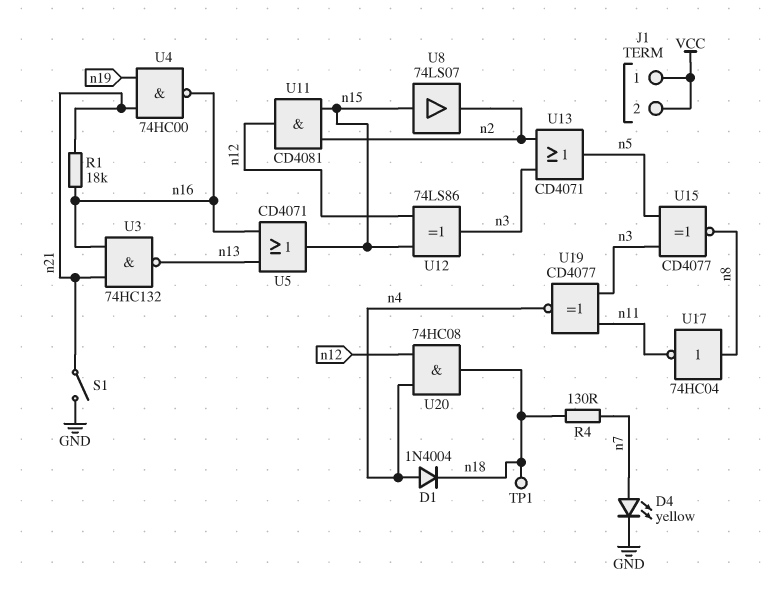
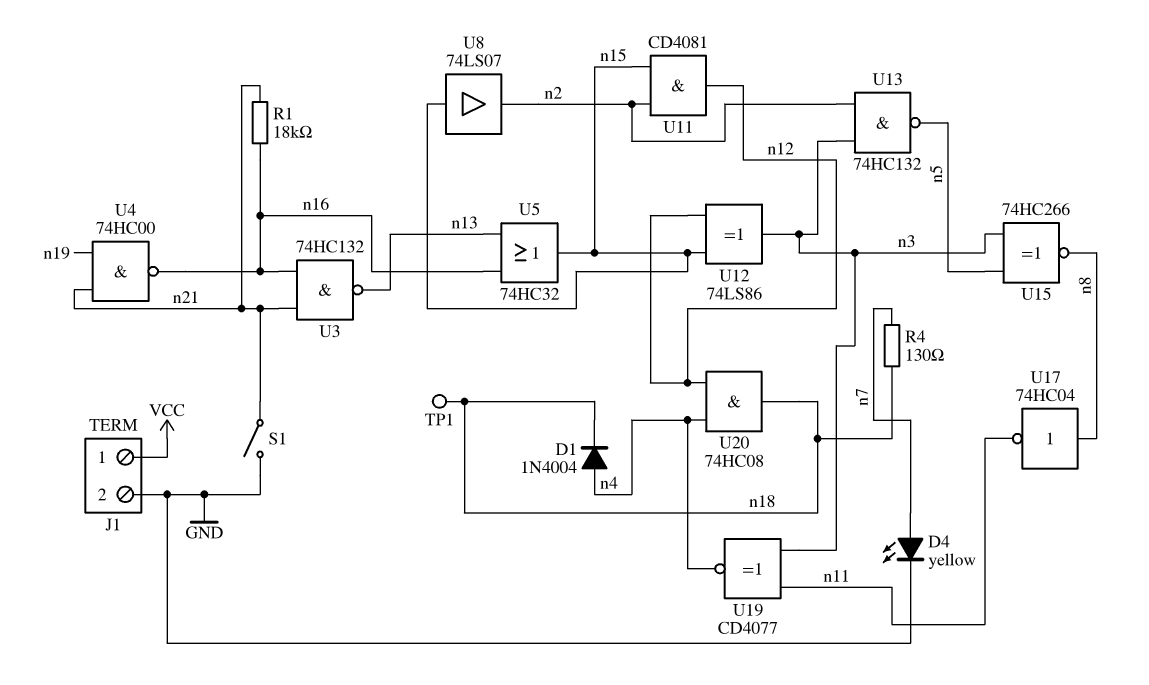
J1 pin 2: VCC -> GND
U5: OR CD4071 (in n13, in n16, out n15) -> OR 74HC32 (in n13, in n16, out n15)
U13: OR CD4071 (in n2, in n3, out n5) -> NAND 74HC132 (in n2, in n3, out n5)
U15: XNOR CD4077 (in n3, in n5, out n8) -> XNOR 74HC266 (in n3, in n5, out n8)

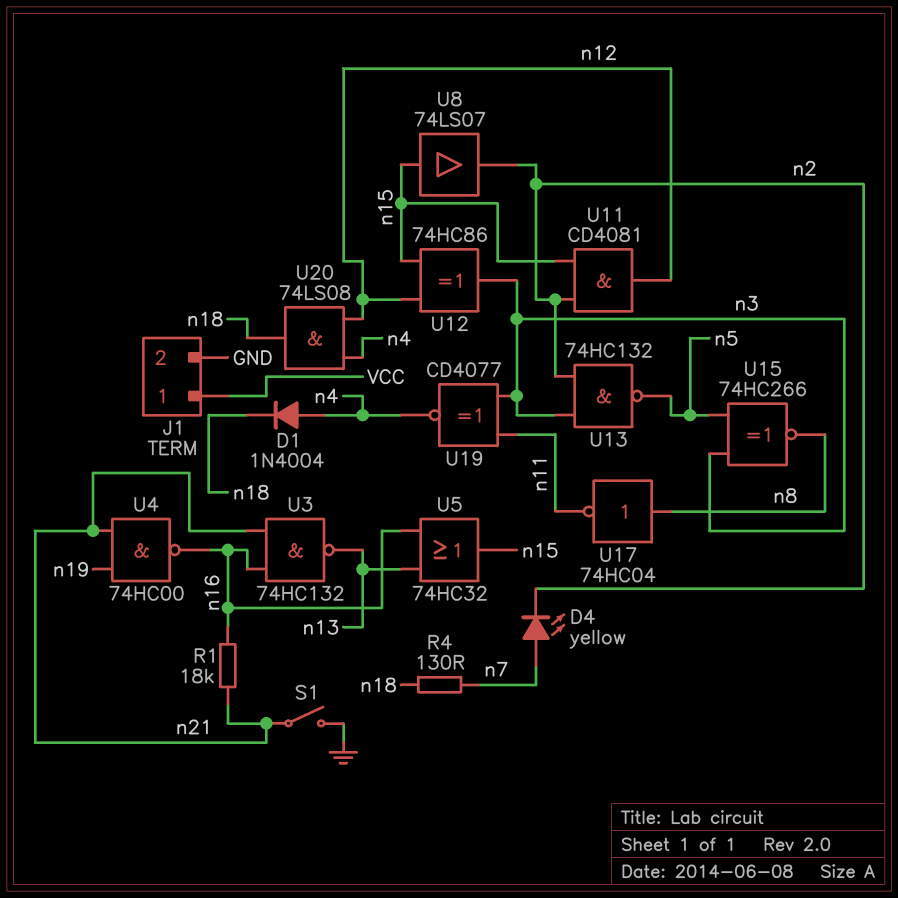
D4: LED yellow (A n7, K GND) -> LED yellow (A n7, K n2)
TP1: test point (n18) -> none
U12: XOR 74LS86 (in n12, in n15, out n3) -> XOR 74HC86 (in n12, in n15, out n3)
U20: AND 74HC08 (in n4, in n12, out n18) -> AND 74LS08 (in n4, in n12, out n18)

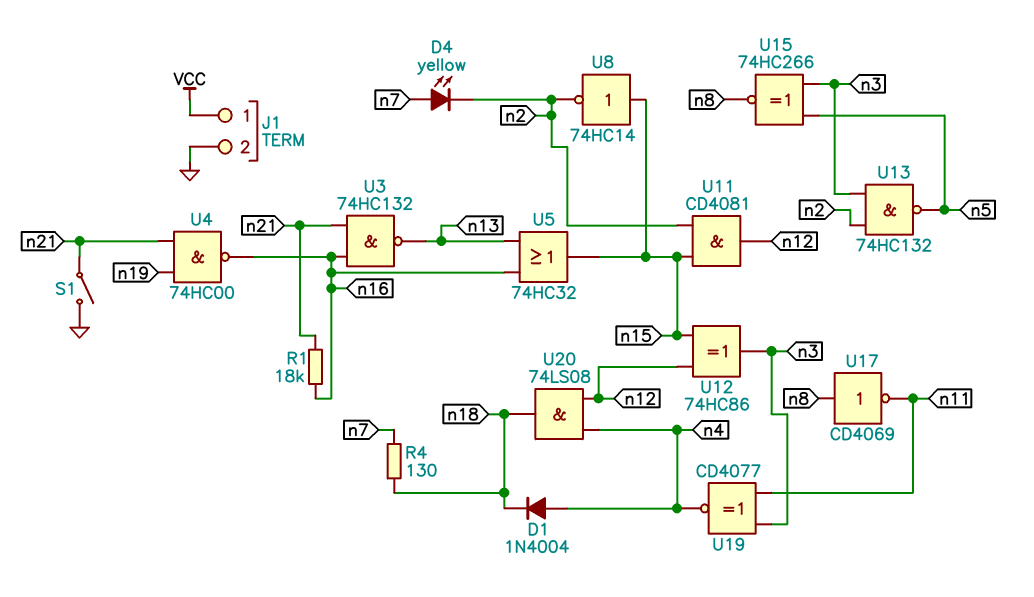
U8: buffer 74LS07 (in n15, out n2) -> NOT 74HC14 (in n15, out n2)
U17: NOT 74HC04 (in n8, out n11) -> NOT CD4069 (in n8, out n11)

